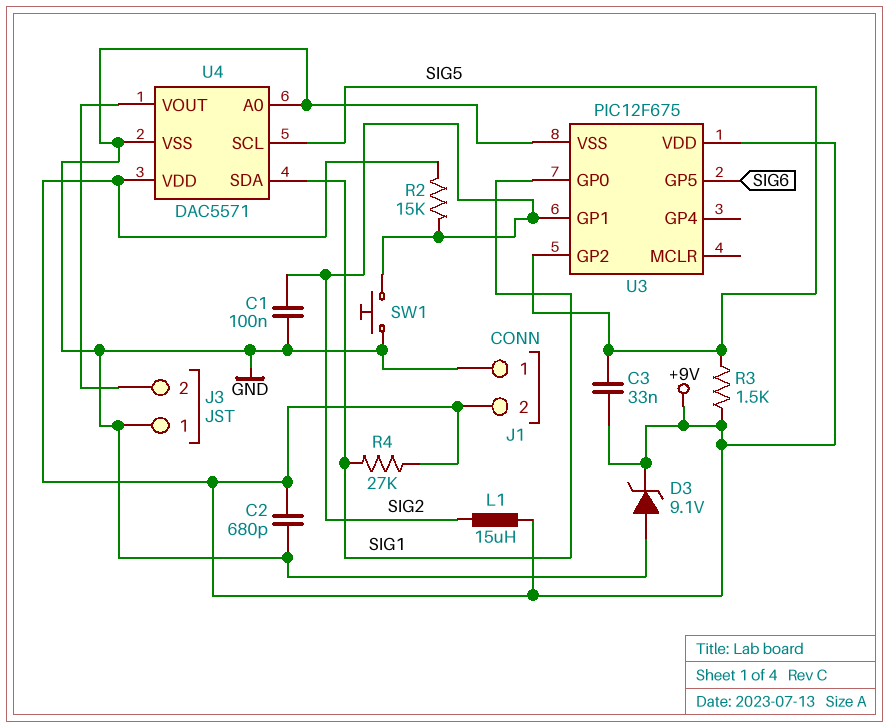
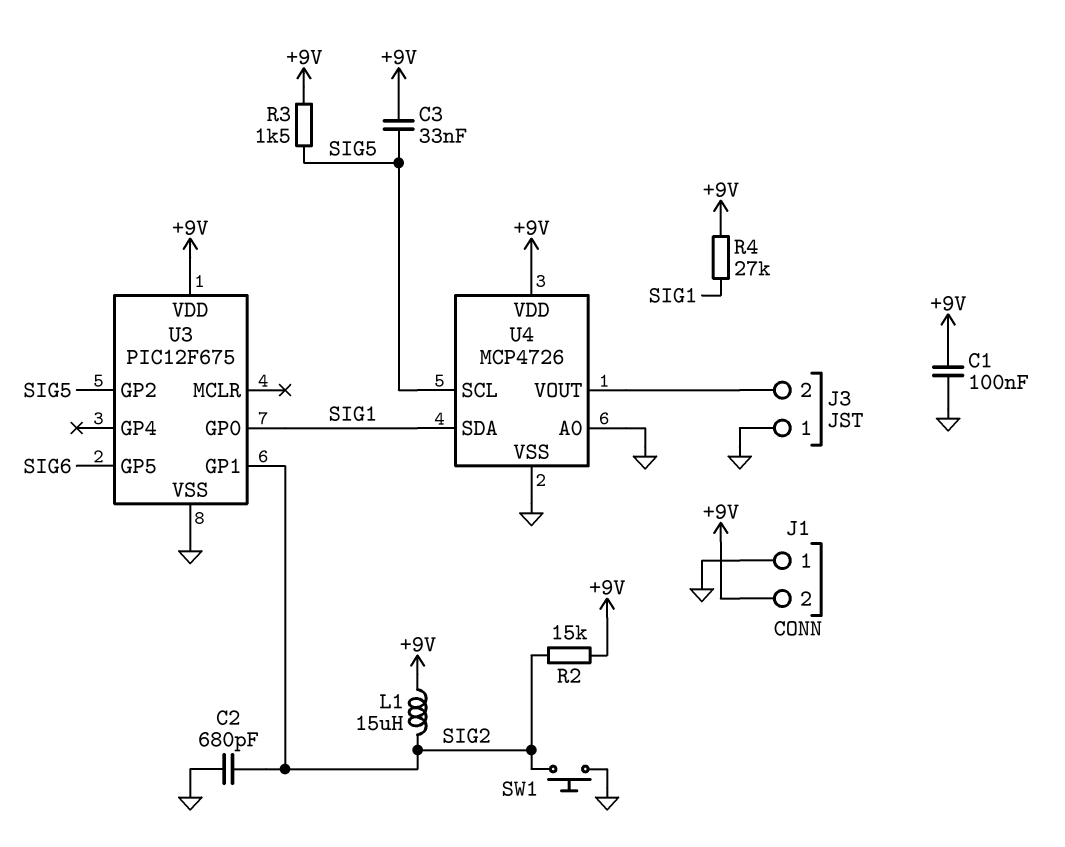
C1: 100nF (GND, SIG2) -> 100nF (+9V, GND)
C2: 680pF (+9V, GND) -> 680pF (GND, SIG2)
D3: zener 9.1V (A GND, K +9V) -> none
U4: DAC5571 -> MCP4726

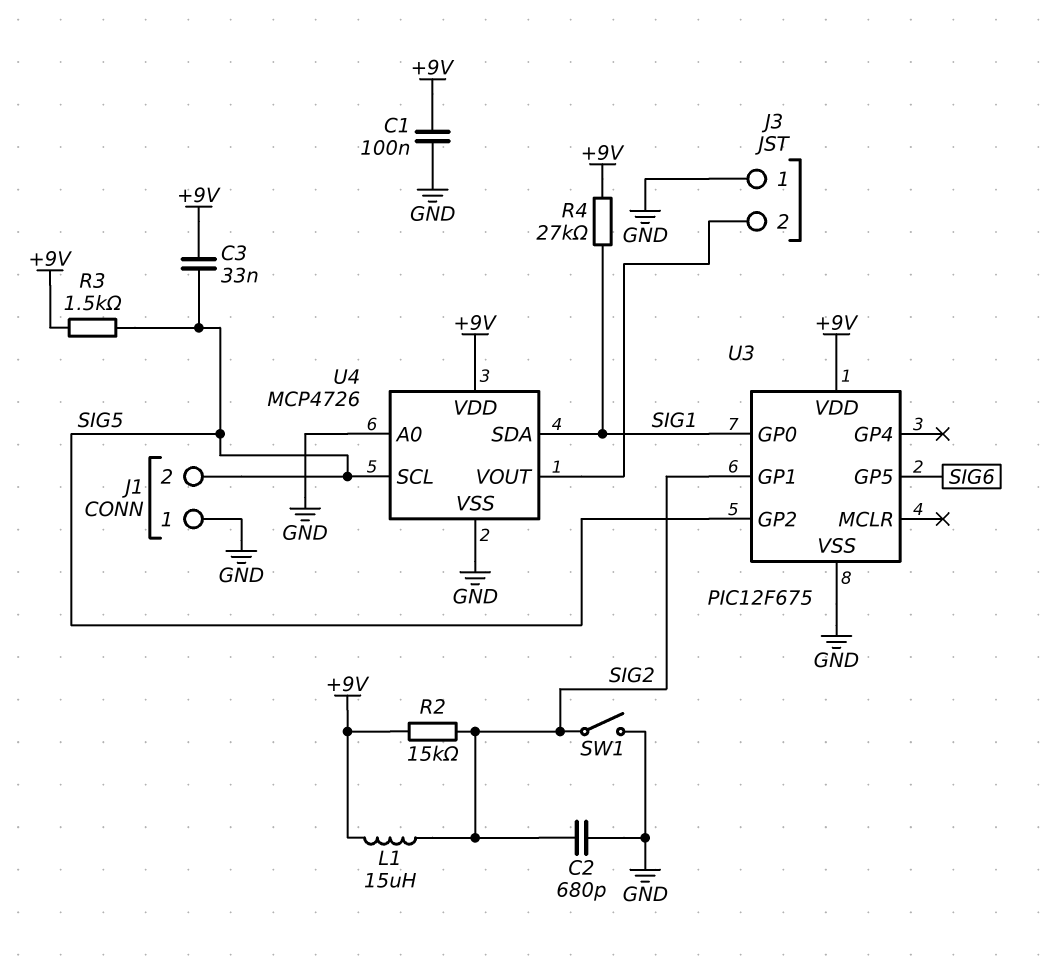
J1 pin 2: +9V -> SIG5
SW1: button (GND, SIG2) -> switch (GND, SIG2)

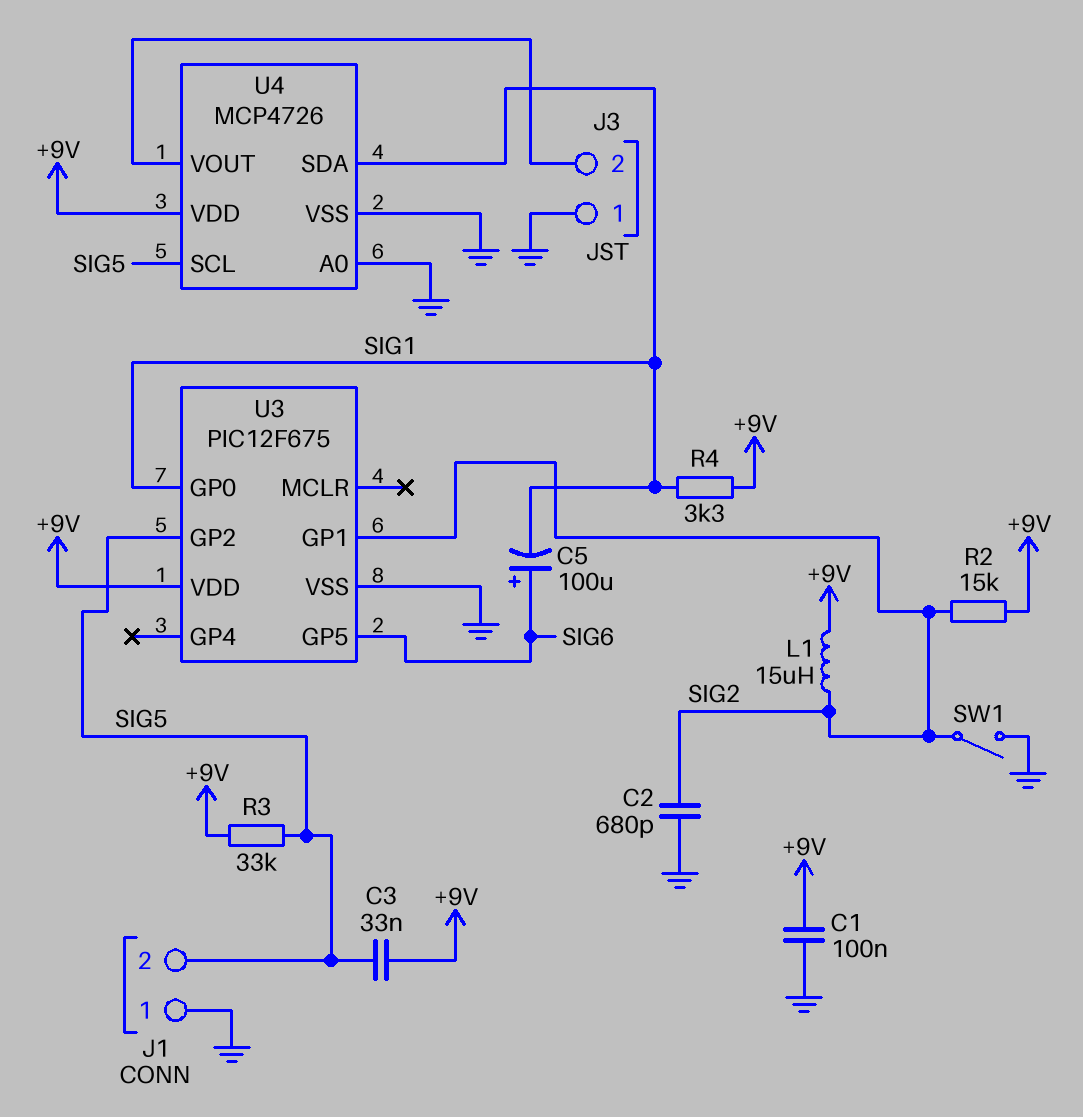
C5: none -> 100uF (plus SIG6, minus SIG1)
R3: 1.5k (+9V, SIG5) -> 33k (+9V, SIG5)
R4: 27k (+9V, SIG1) -> 3.3k (+9V, SIG1)

